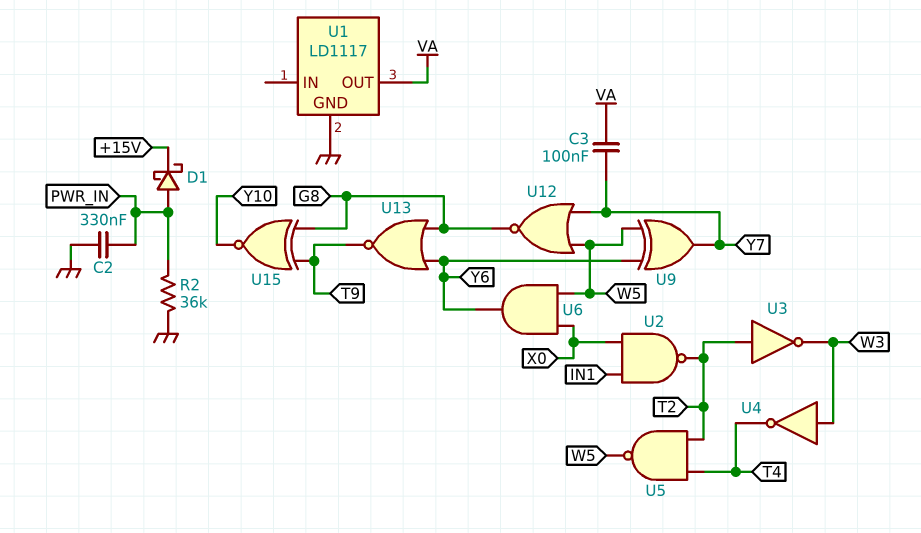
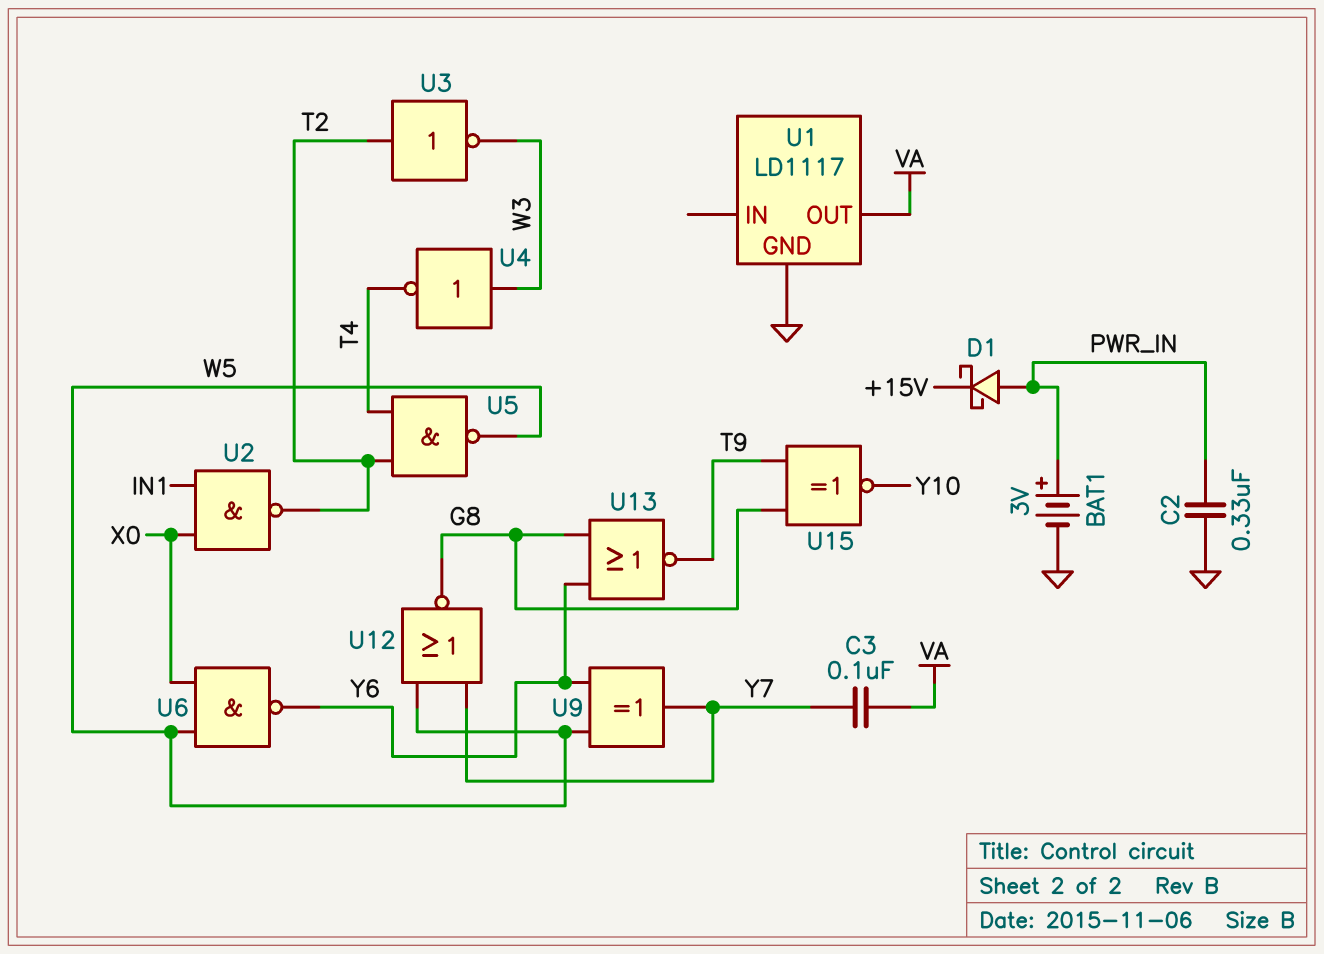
BAT1: none -> 3V (plus PWR_IN, minus GND)
R2: 36k (GND, PWR_IN) -> none
U6: AND (in W5, in X0, out Y6) -> NAND (in W5, in X0, out Y6)

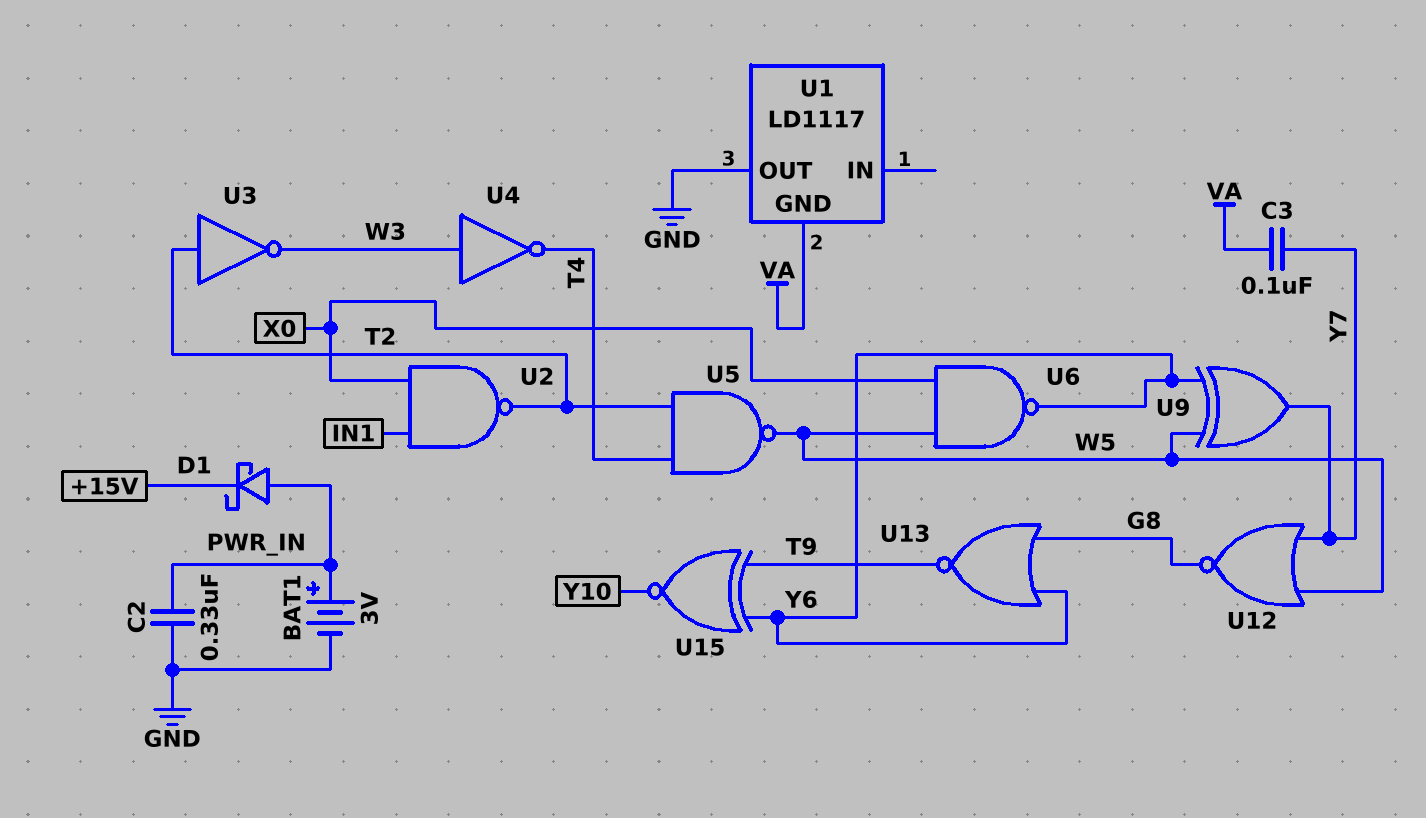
U1 pin GND: GND -> VA
U1 pin OUT: VA -> GND
U15: XNOR (in G8, in T9, out Y10) -> XNOR (in T9, in Y6, out Y10)

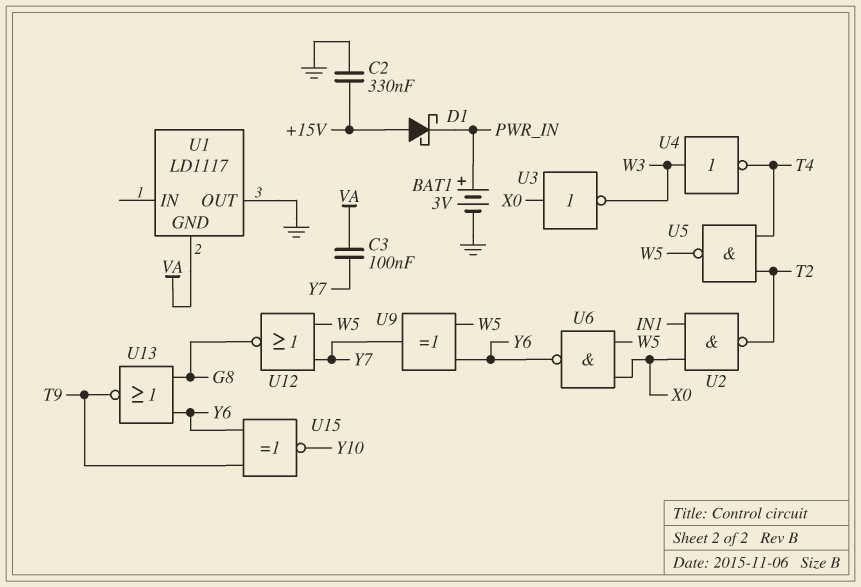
C2: 330nF (GND, PWR_IN) -> 330nF (+15V, GND)
D1: schottky (A PWR_IN, K +15V) -> schottky (A +15V, K PWR_IN)
U3: NOT (in T2, out W3) -> NOT (in X0, out W3)

